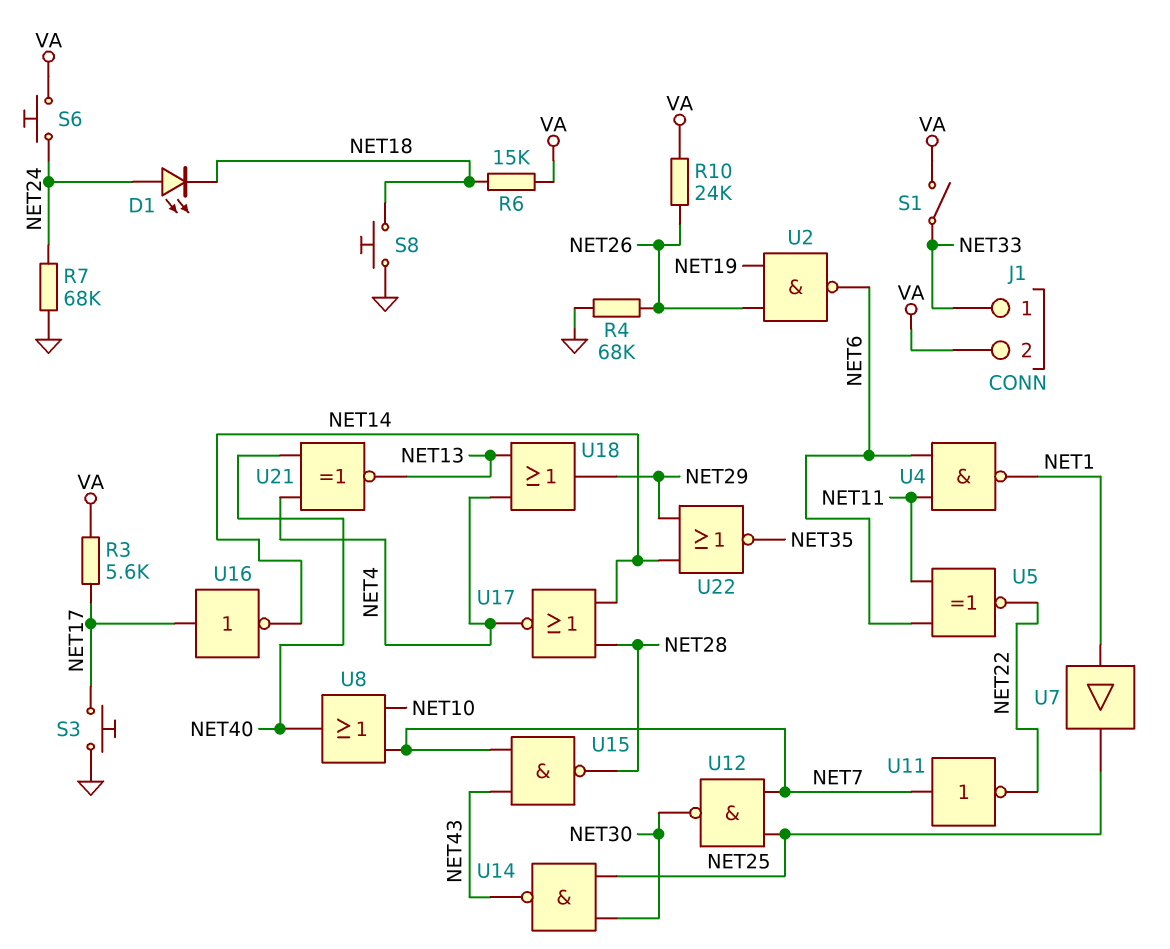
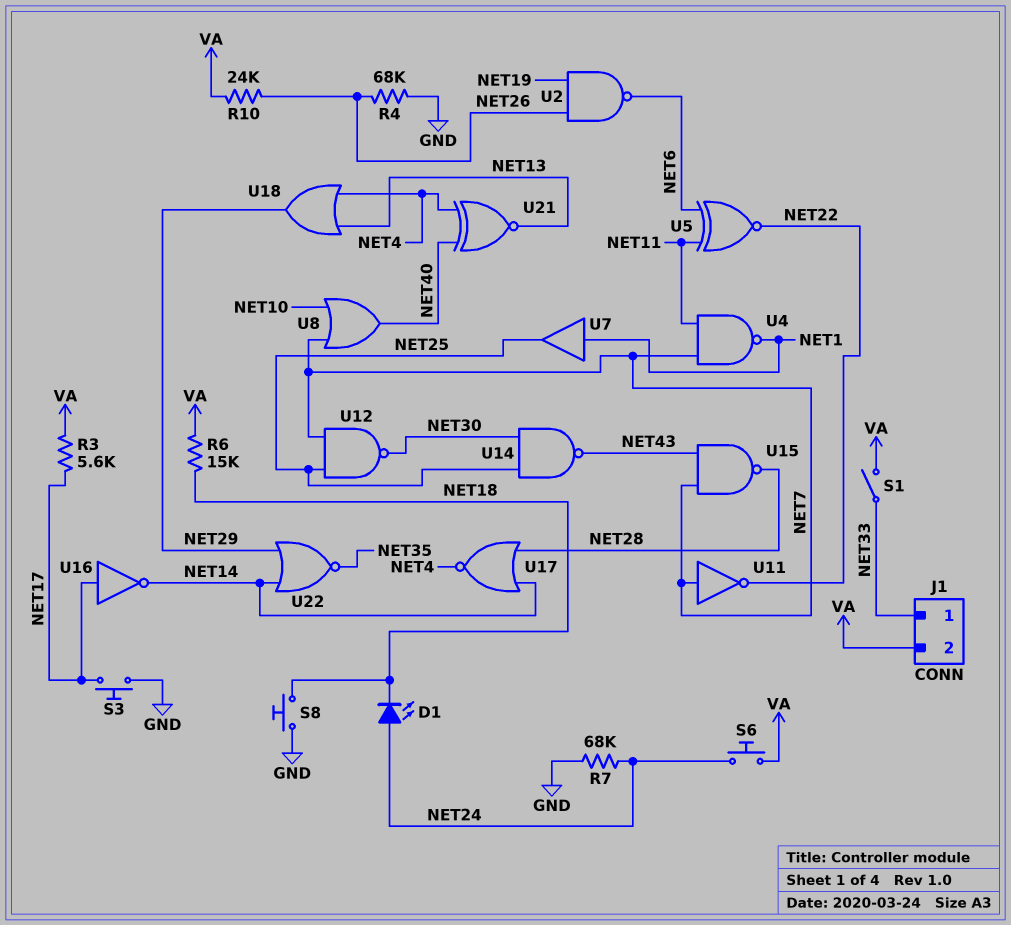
U4: NAND (in NET6, in NET11, out NET1) -> NAND (in NET7, in NET11, out NET1)

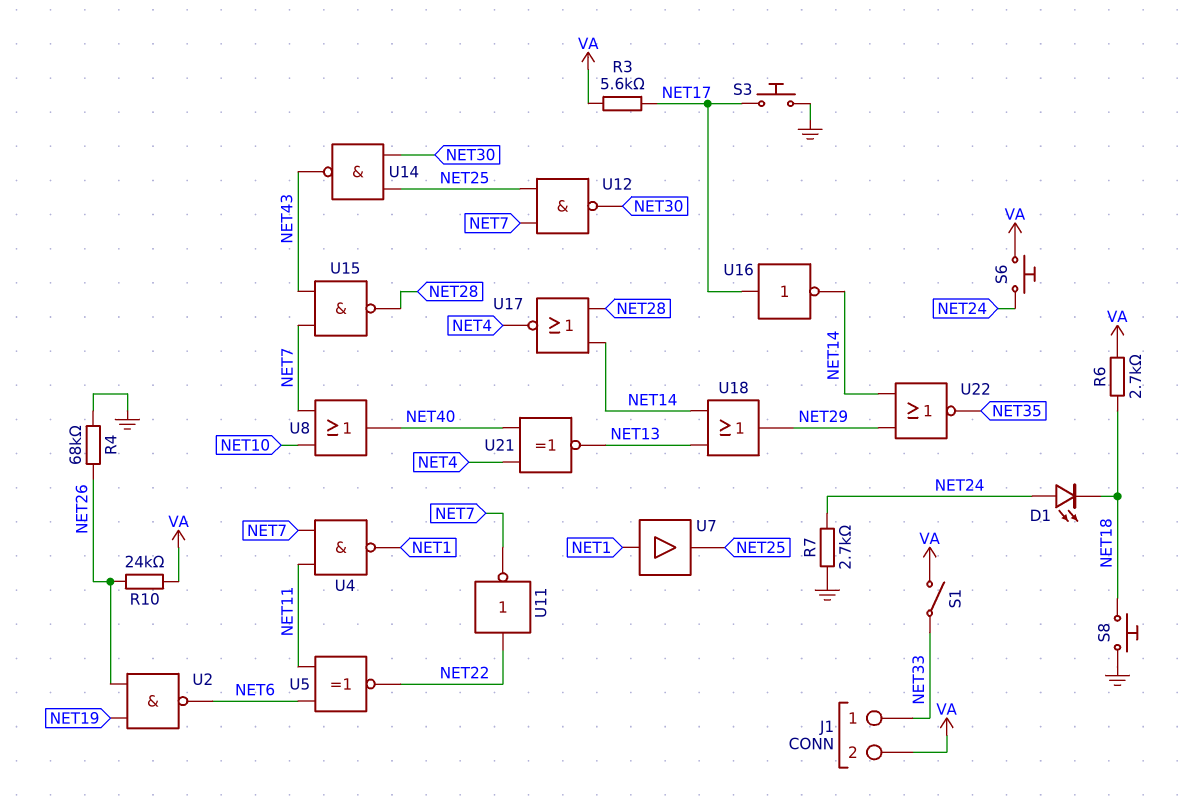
R6: 15k (NET18, VA) -> 2.7k (NET18, VA)
R7: 68k (GND, NET24) -> 2.7k (GND, NET24)
U11: NOT (in NET7, out NET22) -> NOT (in NET22, out NET7)
U18: OR (in NET4, in NET13, out NET29) -> OR (in NET13, in NET14, out NET29)

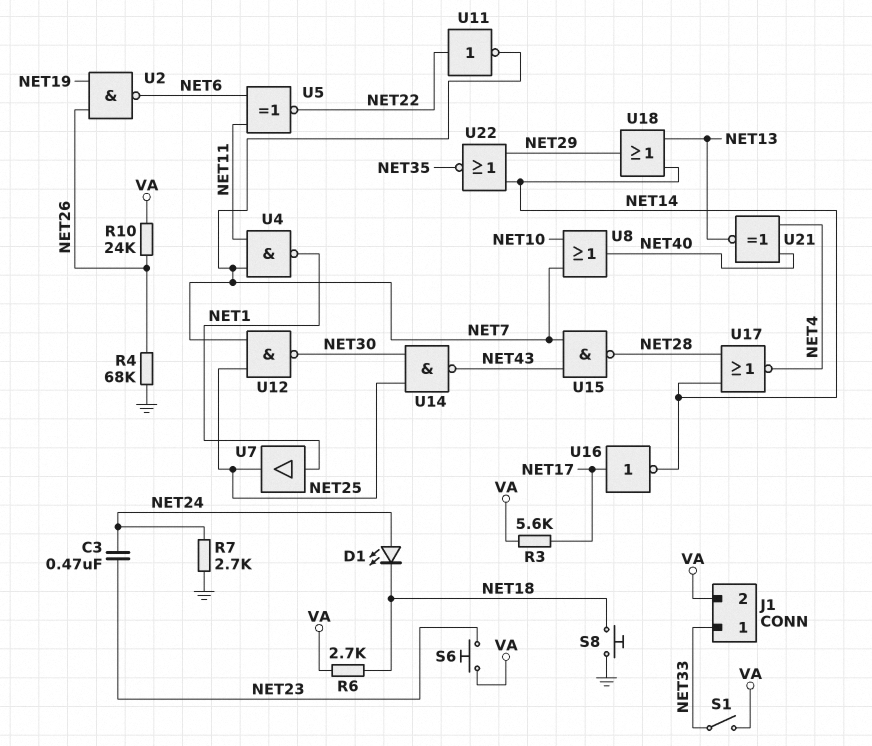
C3: none -> 470nF (NET23, NET24)
S3: button (GND, NET17) -> none
S6: button (NET24, VA) -> button (NET23, VA)

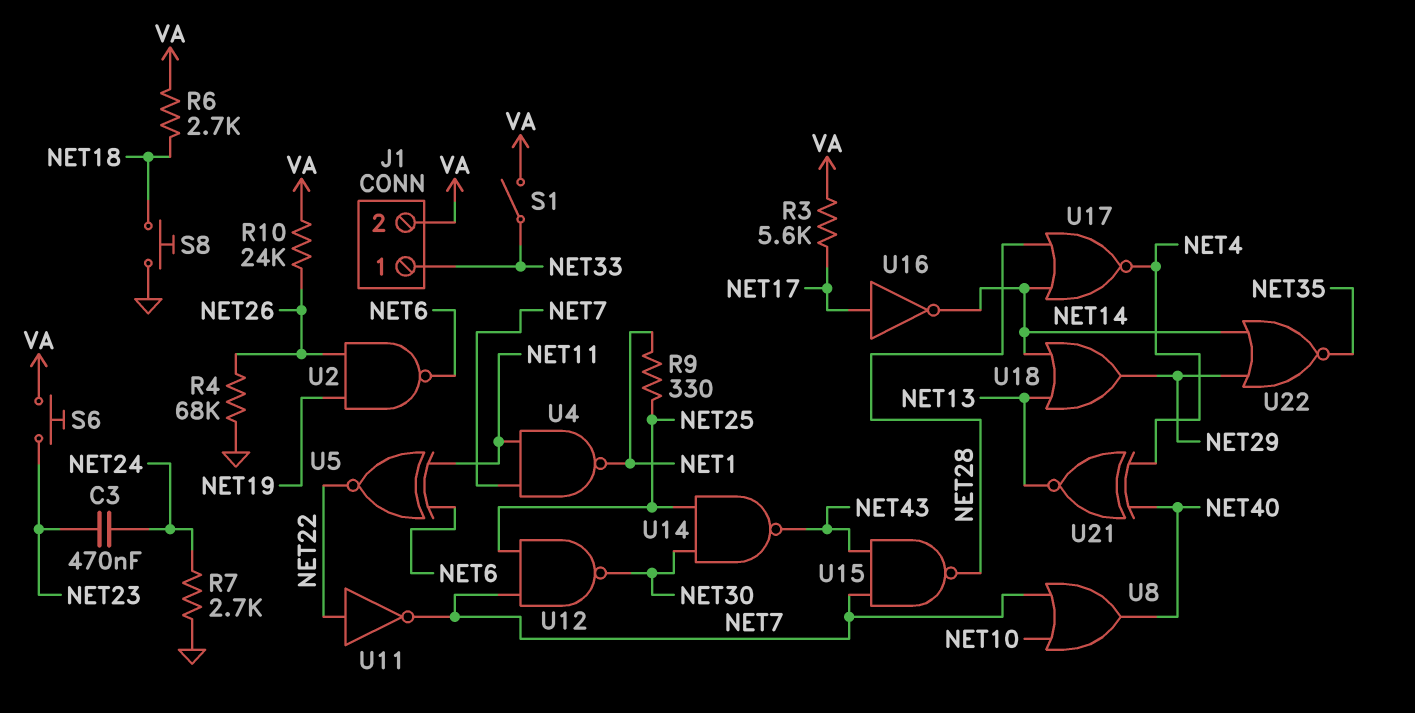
D1: LED (A NET24, K NET18) -> none
R9: none -> 330 (NET1, NET25)
U7: buffer (in NET1, out NET25) -> none

